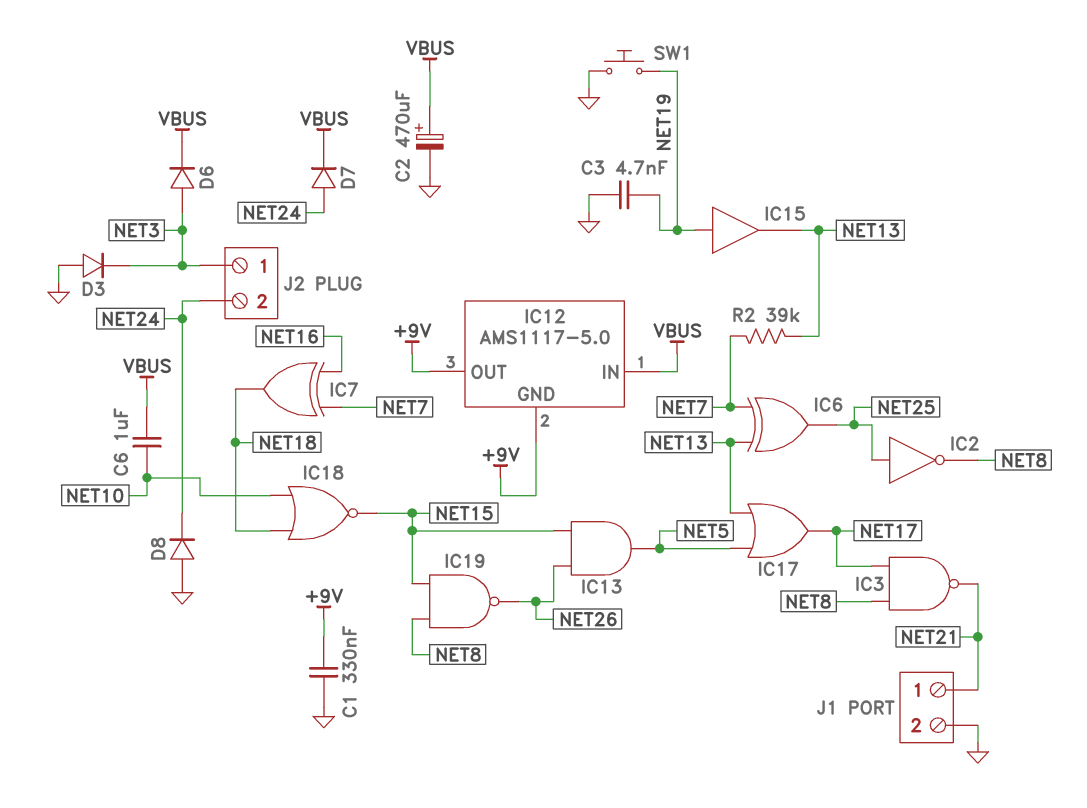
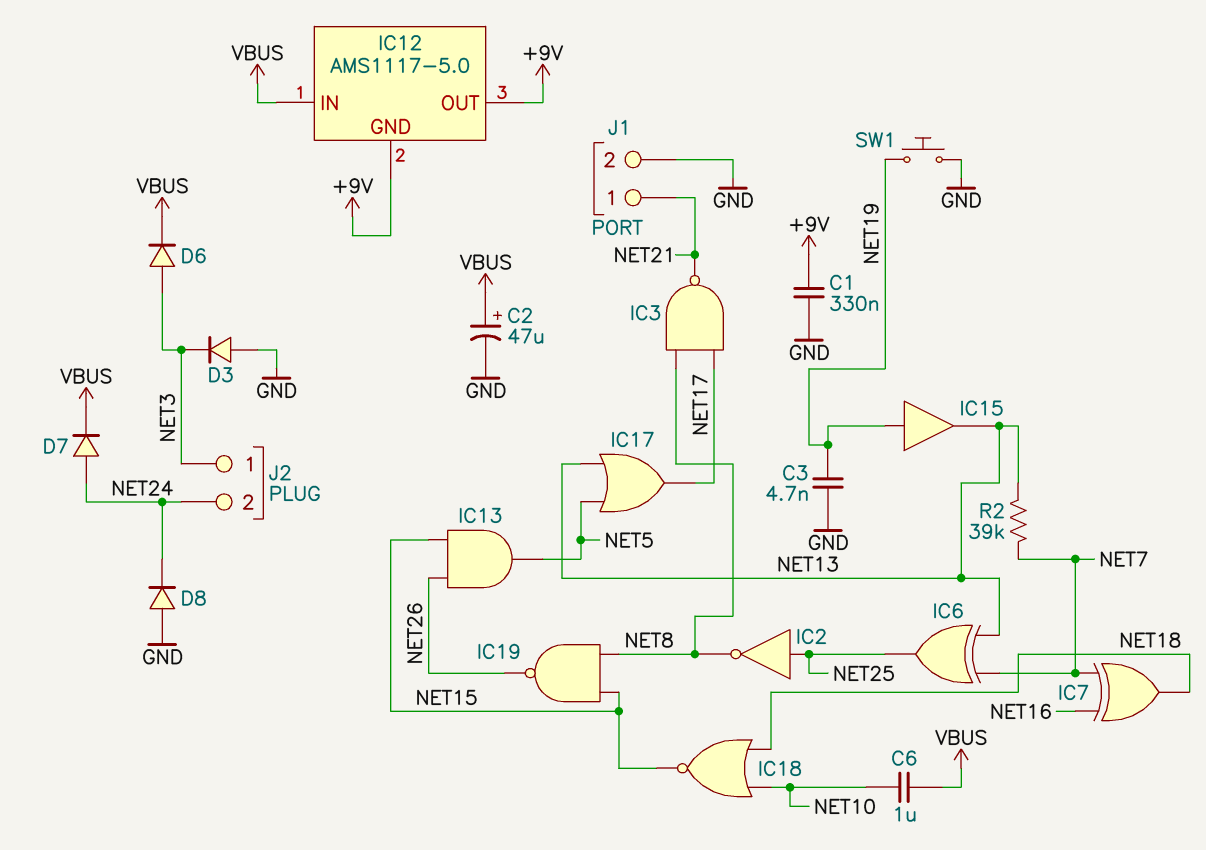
C2: 470uF (plus VBUS, minus GND) -> 47uF (plus VBUS, minus GND)

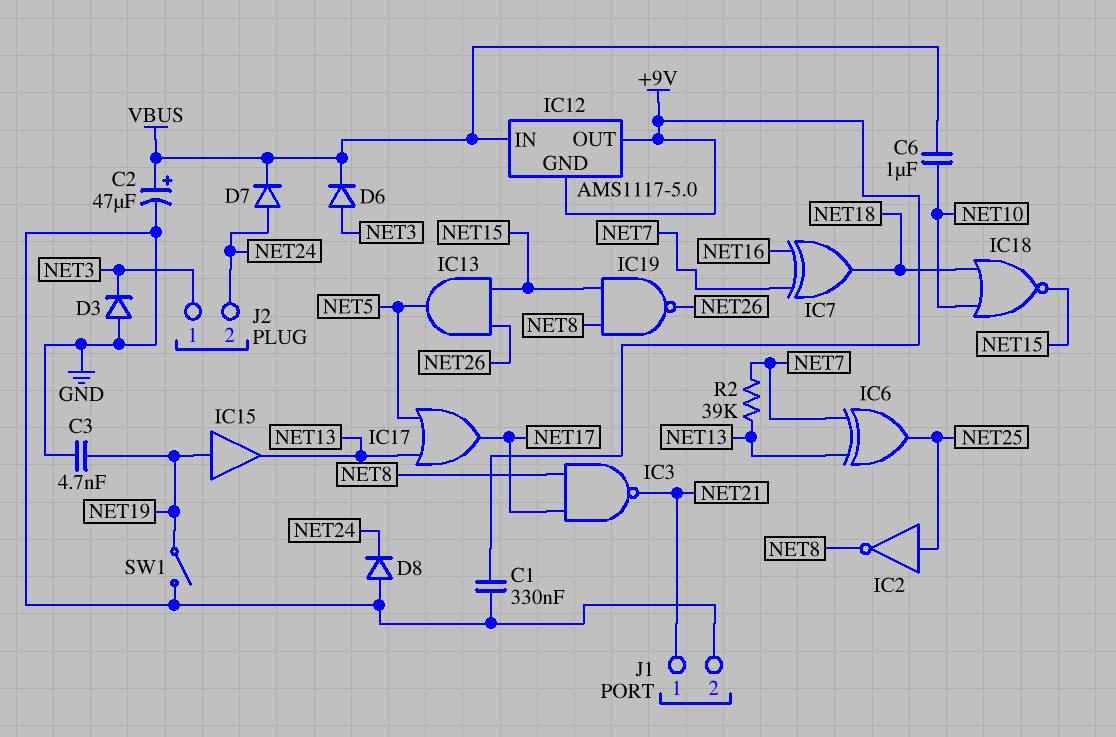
SW1: button (GND, NET19) -> switch (GND, NET19)

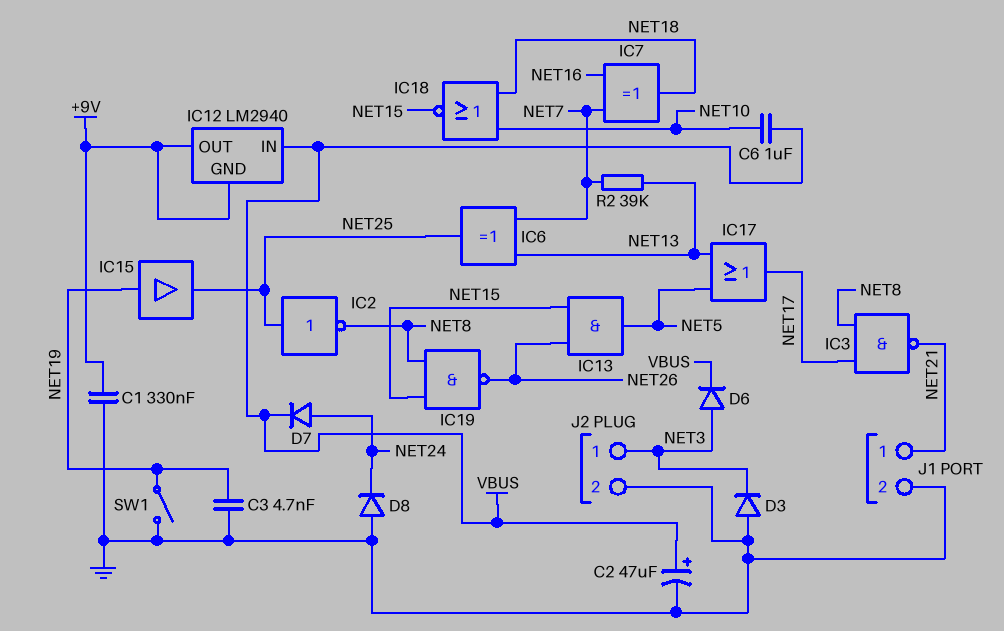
IC12: AMS1117-5.0 -> LM2940
IC15: buffer (in NET19, out NET13) -> buffer (in NET19, out NET25)
J2 pin 2: NET24 -> GND

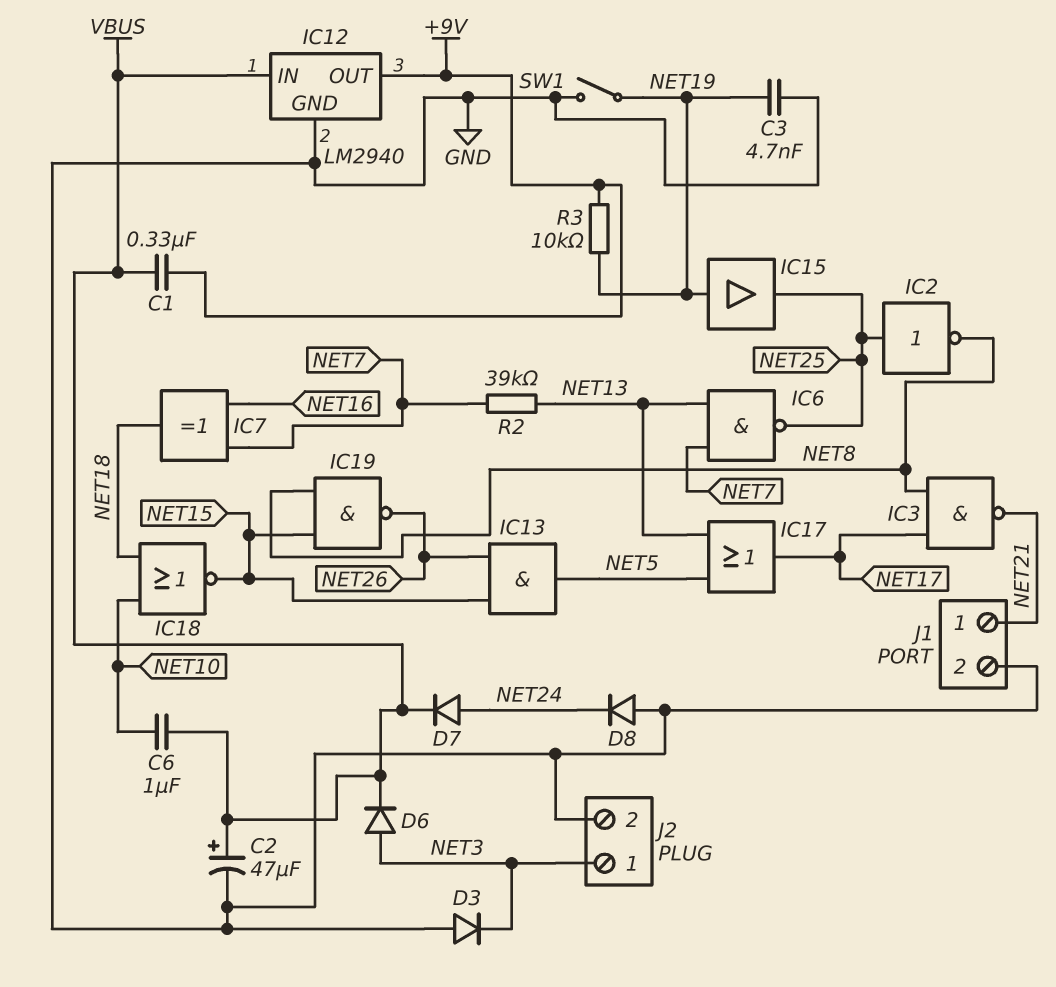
C1: 330nF (+9V, GND) -> 330nF (+9V, VBUS)
IC6: XOR (in NET7, in NET13, out NET25) -> NAND (in NET7, in NET13, out NET25)
IC12 pin GND: +9V -> GND
R3: none -> 10k (+9V, NET19)

